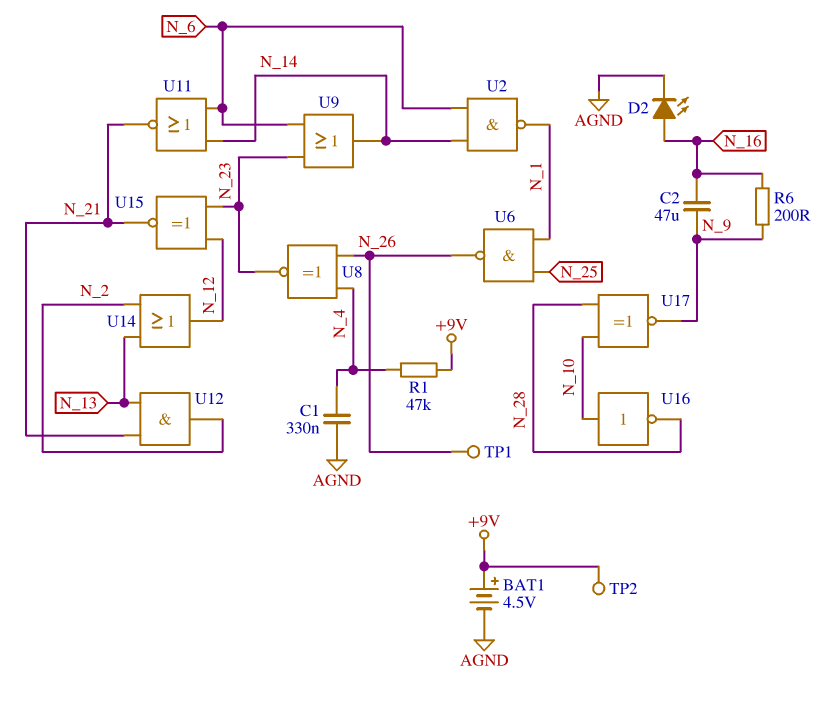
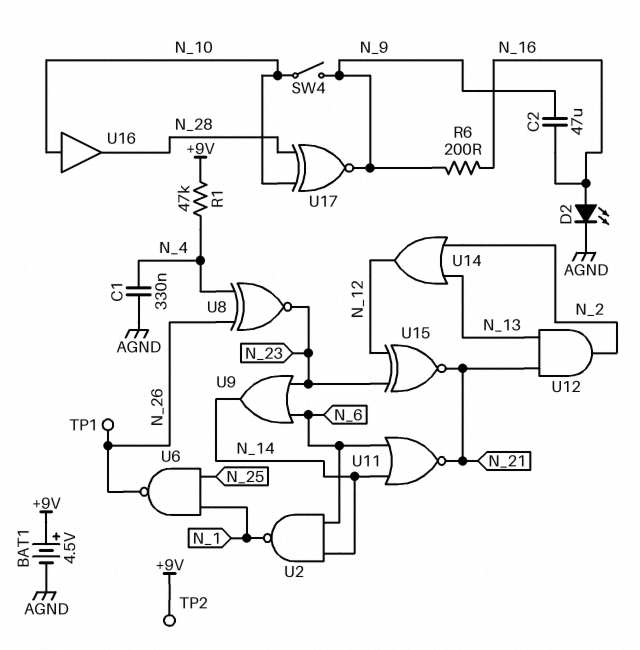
SW4: none -> switch (N_9, N_10)
U16: NOT (in N_10, out N_28) -> buffer (in N_10, out N_28)

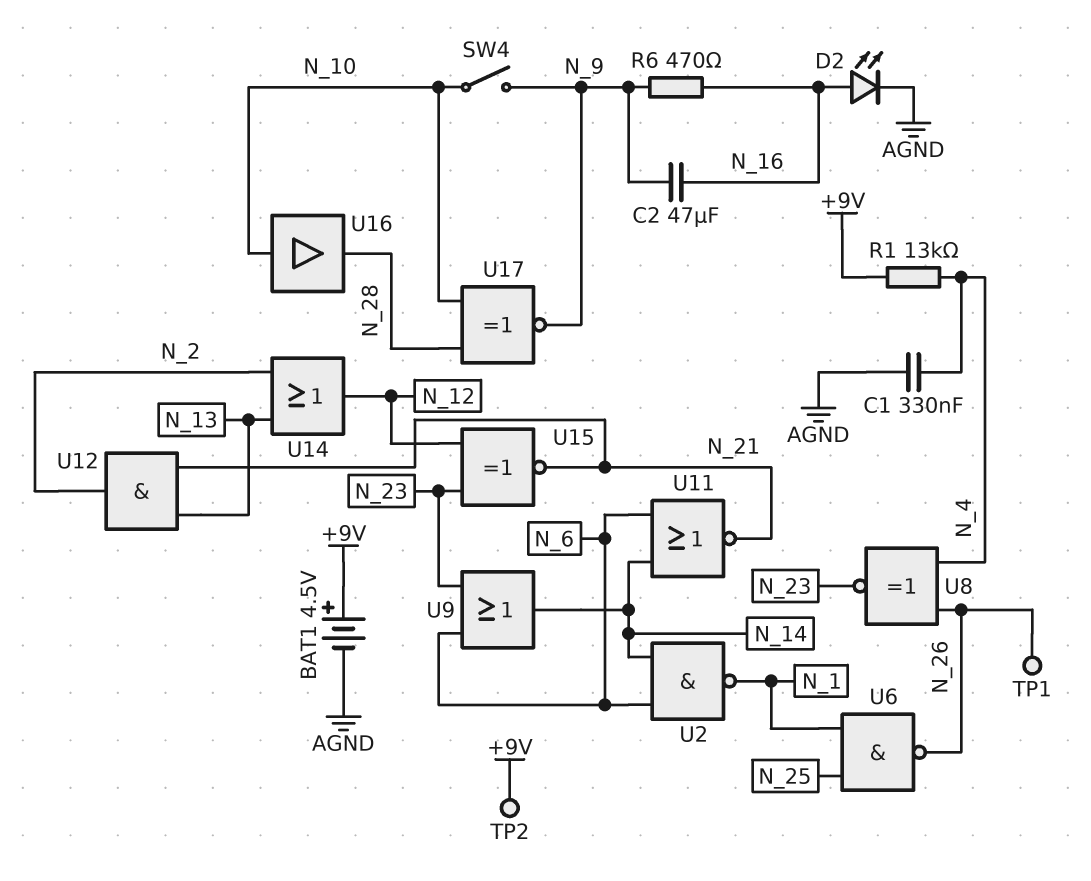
R1: 47k (+9V, N_4) -> 13k (+9V, N_4)
R6: 200 (N_9, N_16) -> 470 (N_9, N_16)

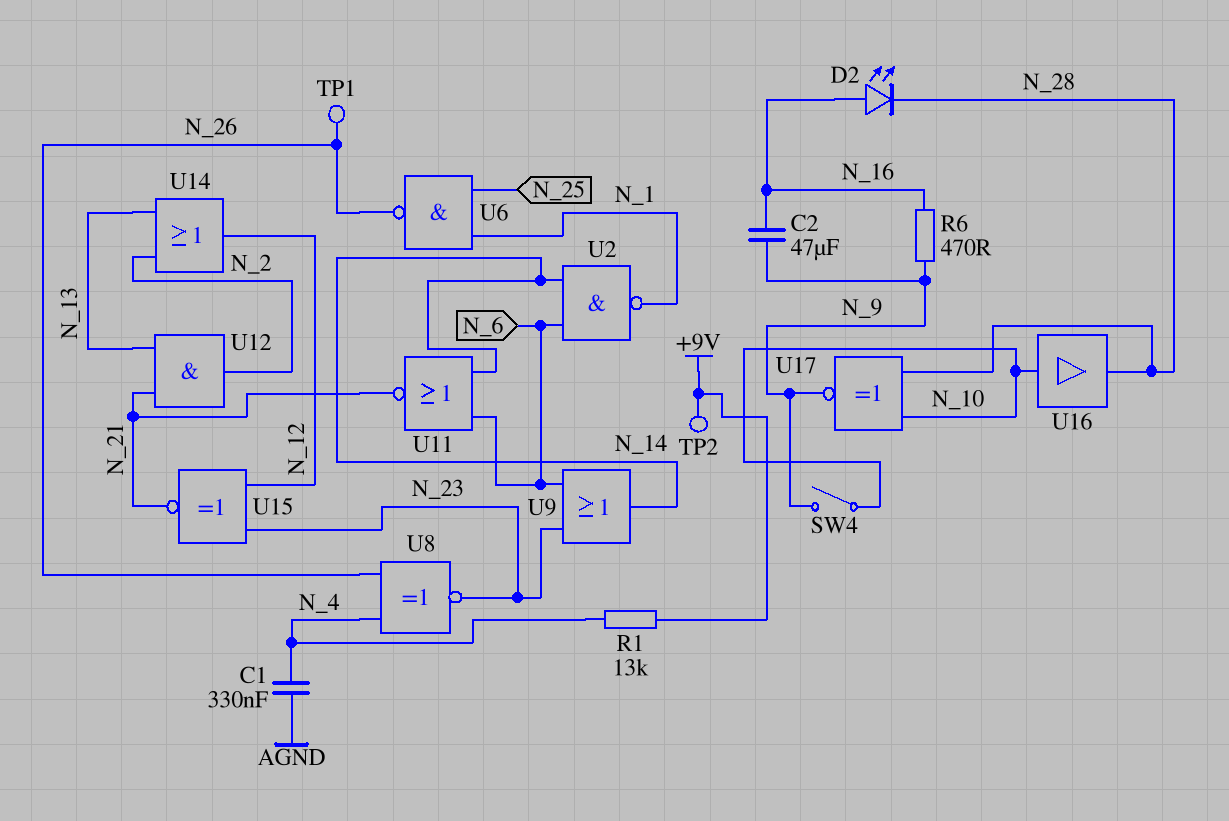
BAT1: 4.5V (plus +9V, minus AGND) -> none
D2: LED (A N_16, K AGND) -> LED (A N_16, K N_28)

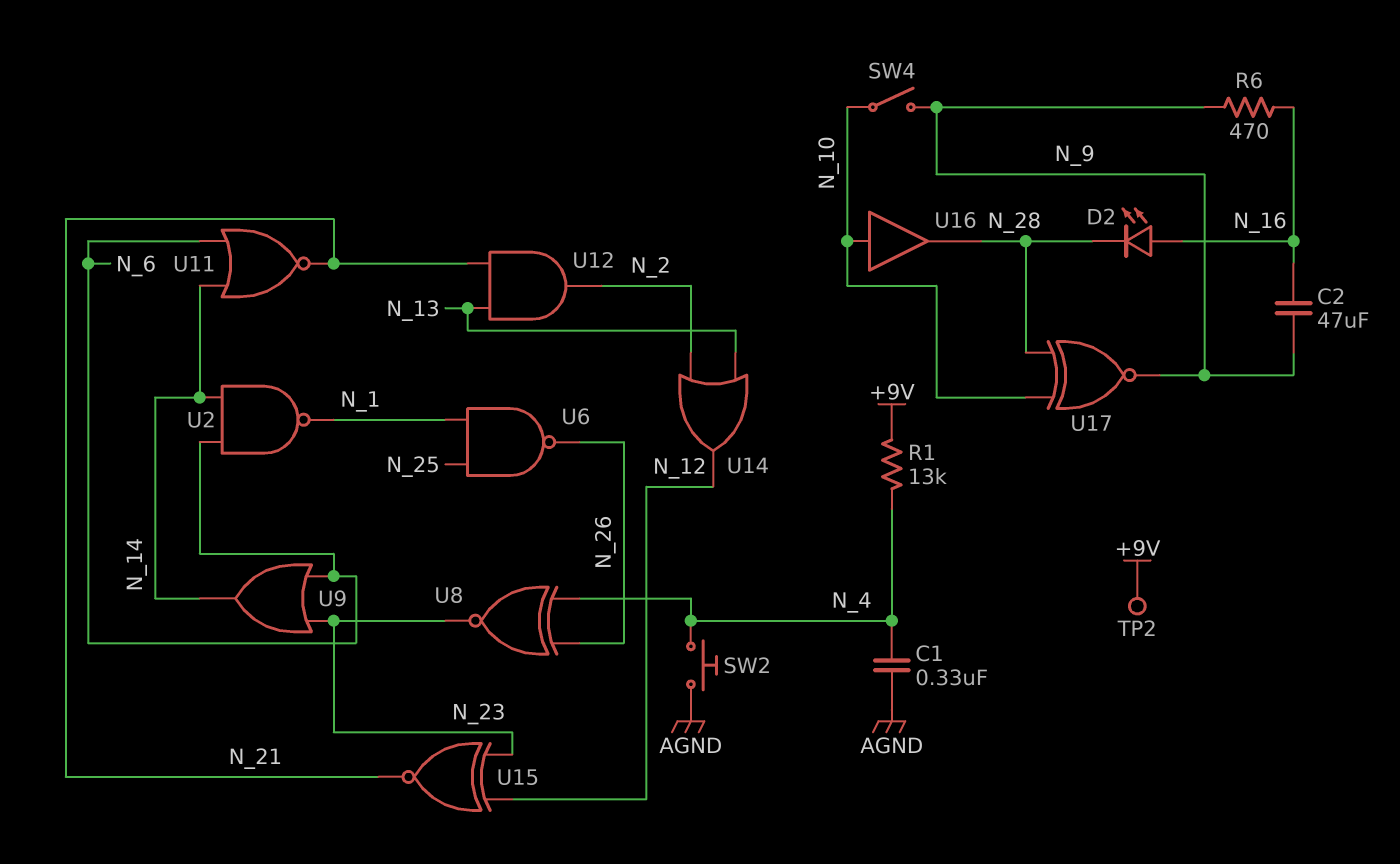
SW2: none -> button (AGND, N_4)
TP1: test point (N_26) -> none

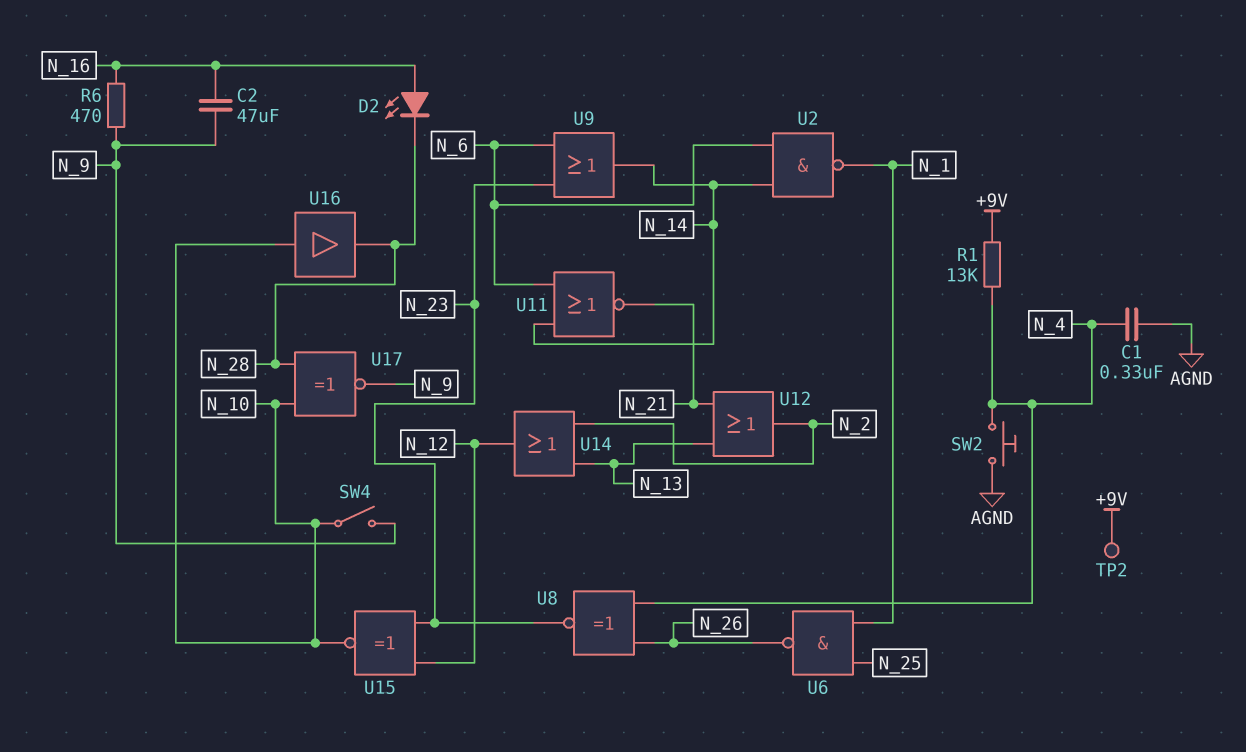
U12: AND (in N_13, in N_21, out N_2) -> OR (in N_13, in N_21, out N_2)
U15: XNOR (in N_12, in N_23, out N_21) -> XNOR (in N_12, in N_23, out N_10)

